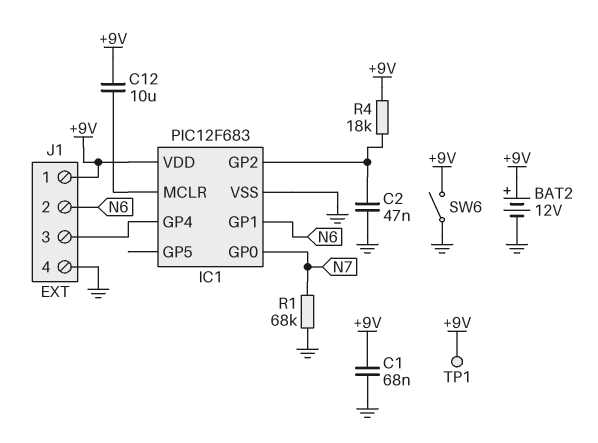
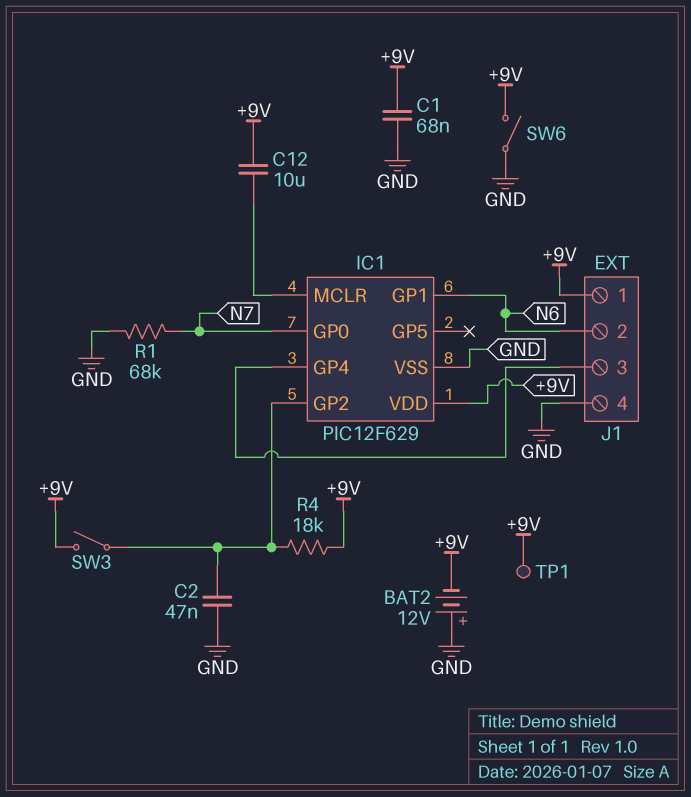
BAT2: 12V (plus +9V, minus GND) -> 12V (plus GND, minus +9V)
IC1: PIC12F683 -> PIC12F629
SW3: none -> switch (+9V, IC1/GP2)

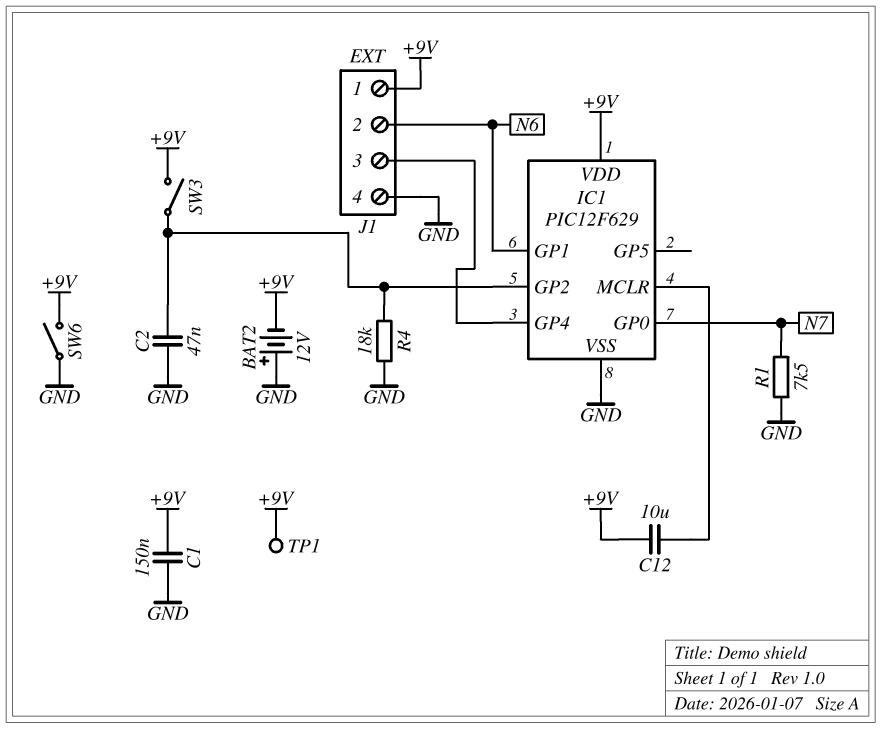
C1: 68nF (+9V, GND) -> 150nF (+9V, GND)
R1: 68k (GND, N7) -> 7.5k (GND, N7)
R4: 18k (+9V, IC1/GP2) -> 18k (GND, IC1/GP2)

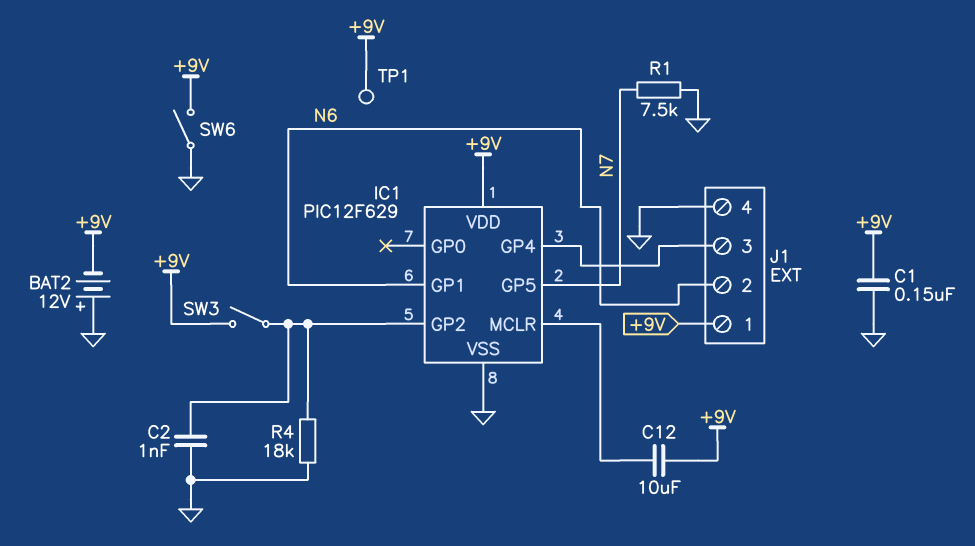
C2: 47nF (GND, IC1/GP2) -> 1nF (GND, IC1/GP2)
IC1 pin GP0: N7 -> none
IC1 pin GP5: none -> N7

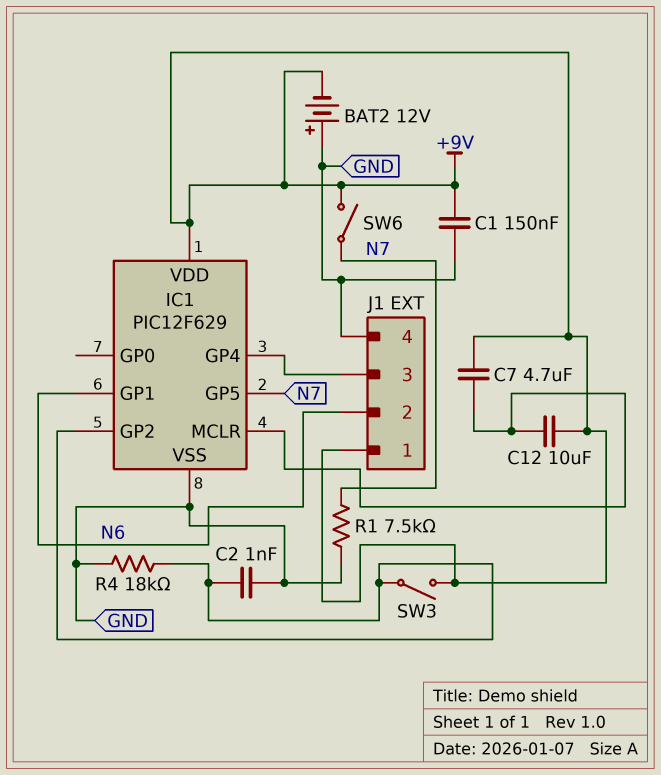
C7: none -> 4.7uF (+9V, IC1/MCLR)
SW6: switch (+9V, GND) -> switch (+9V, N7)
TP1: test point (+9V) -> none

